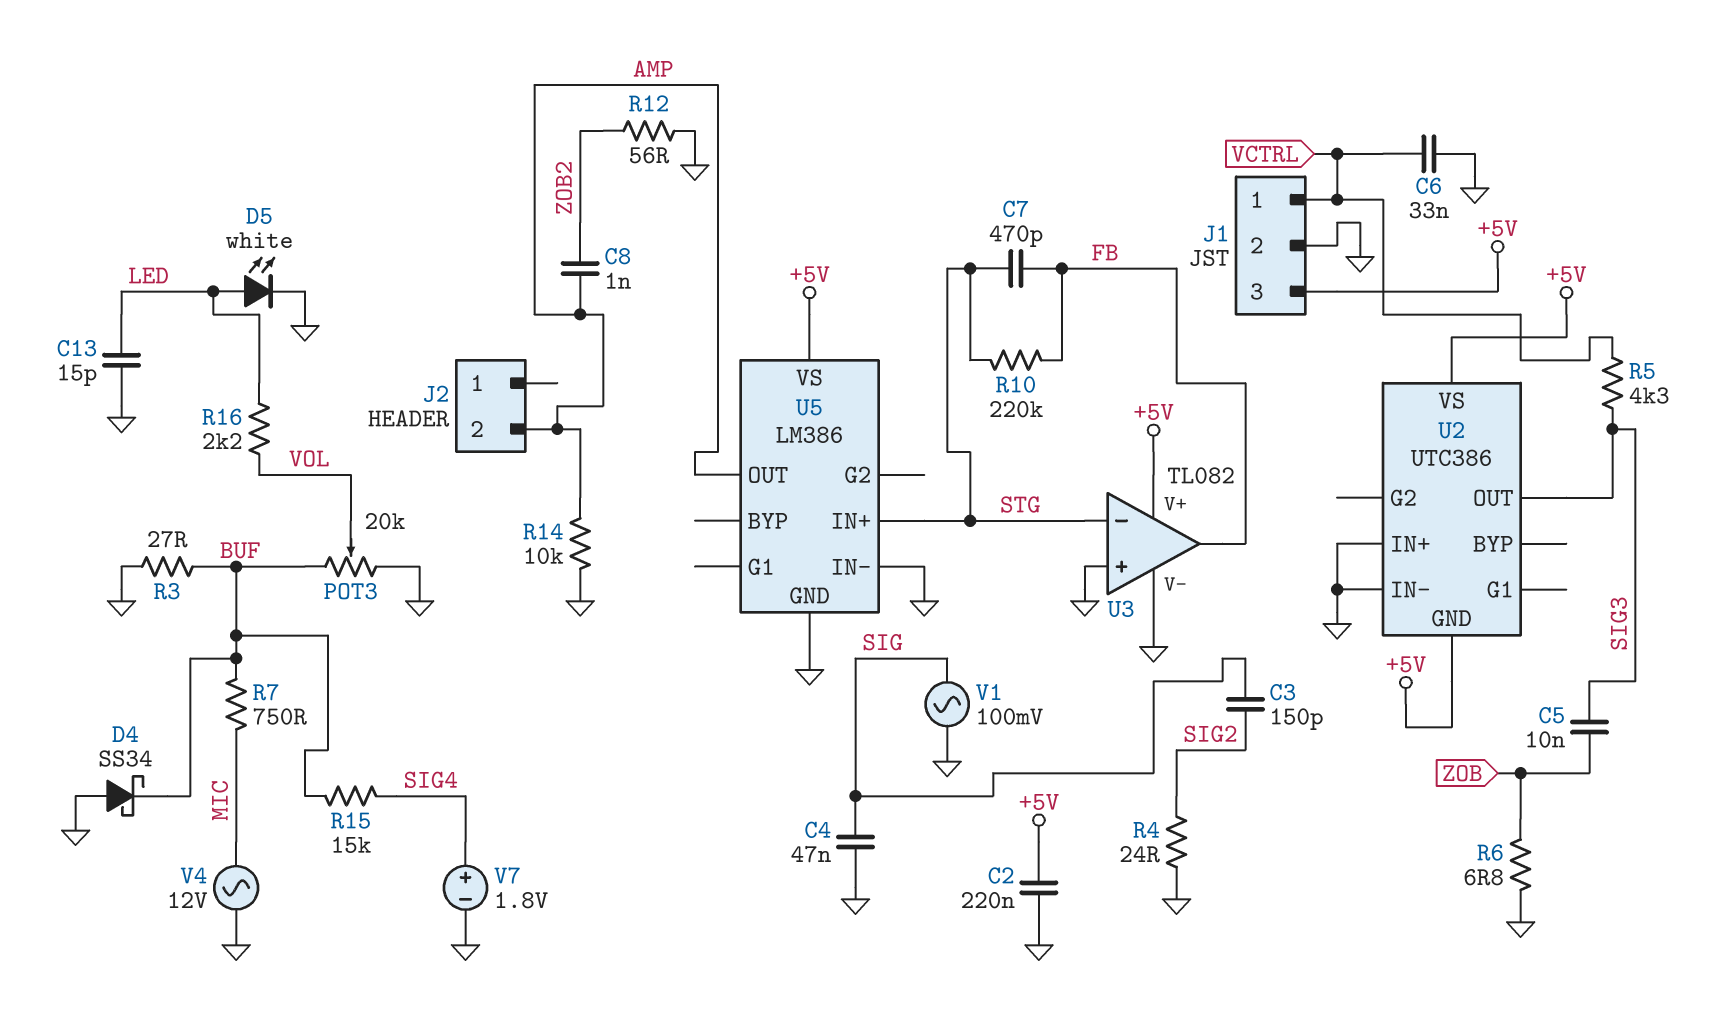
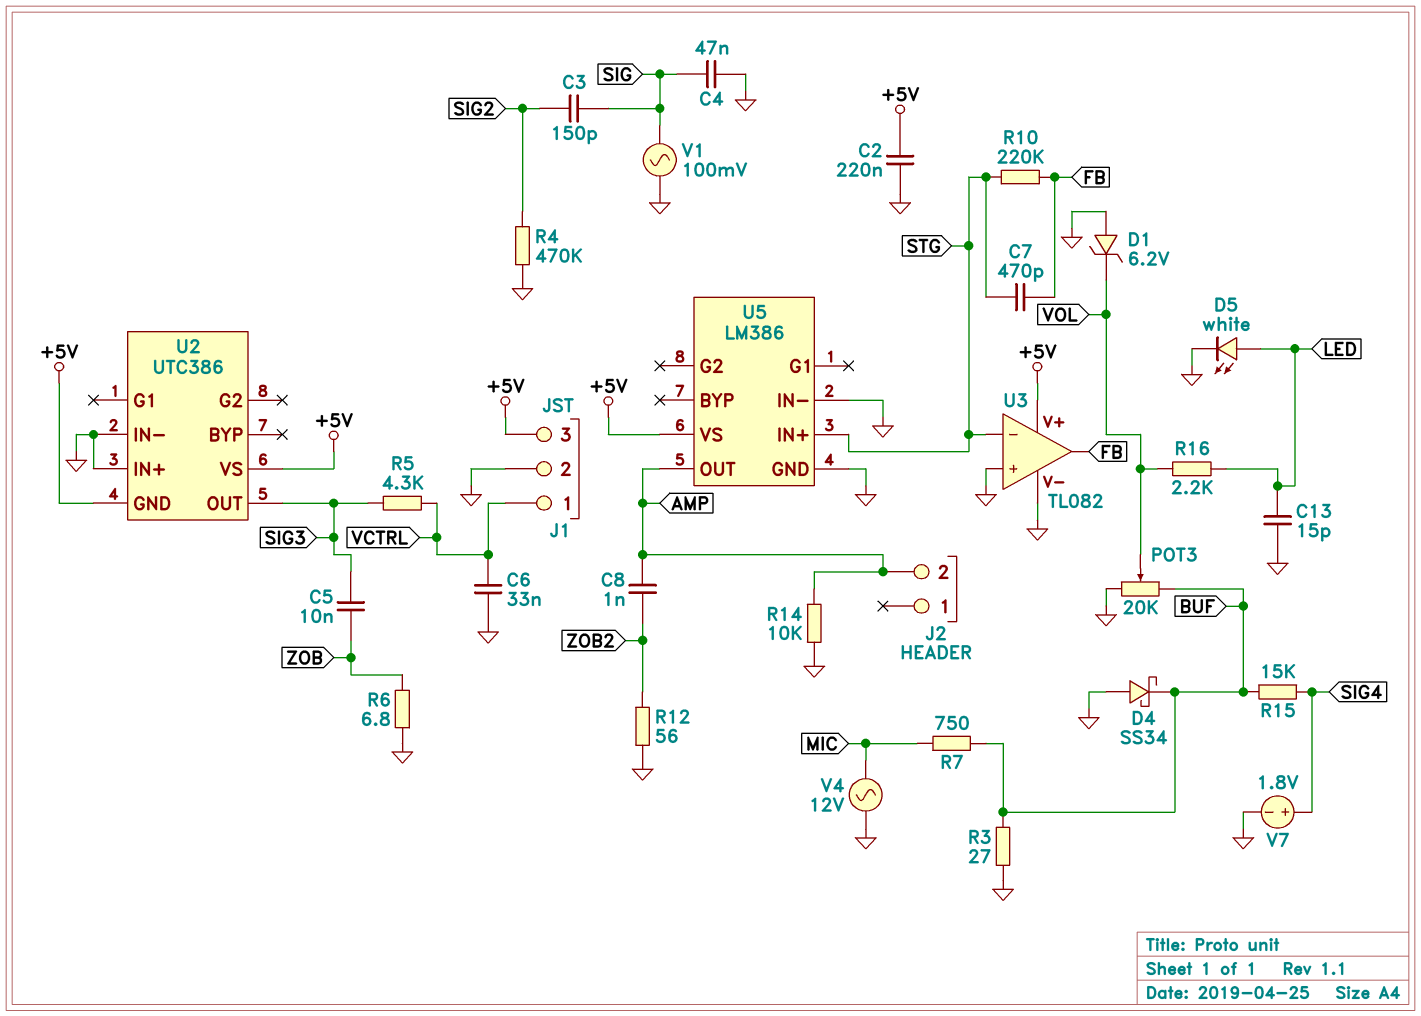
D1: none -> zener 6.2V (A GND, K VOL)
R4: 24 (GND, SIG2) -> 470k (GND, SIG2)

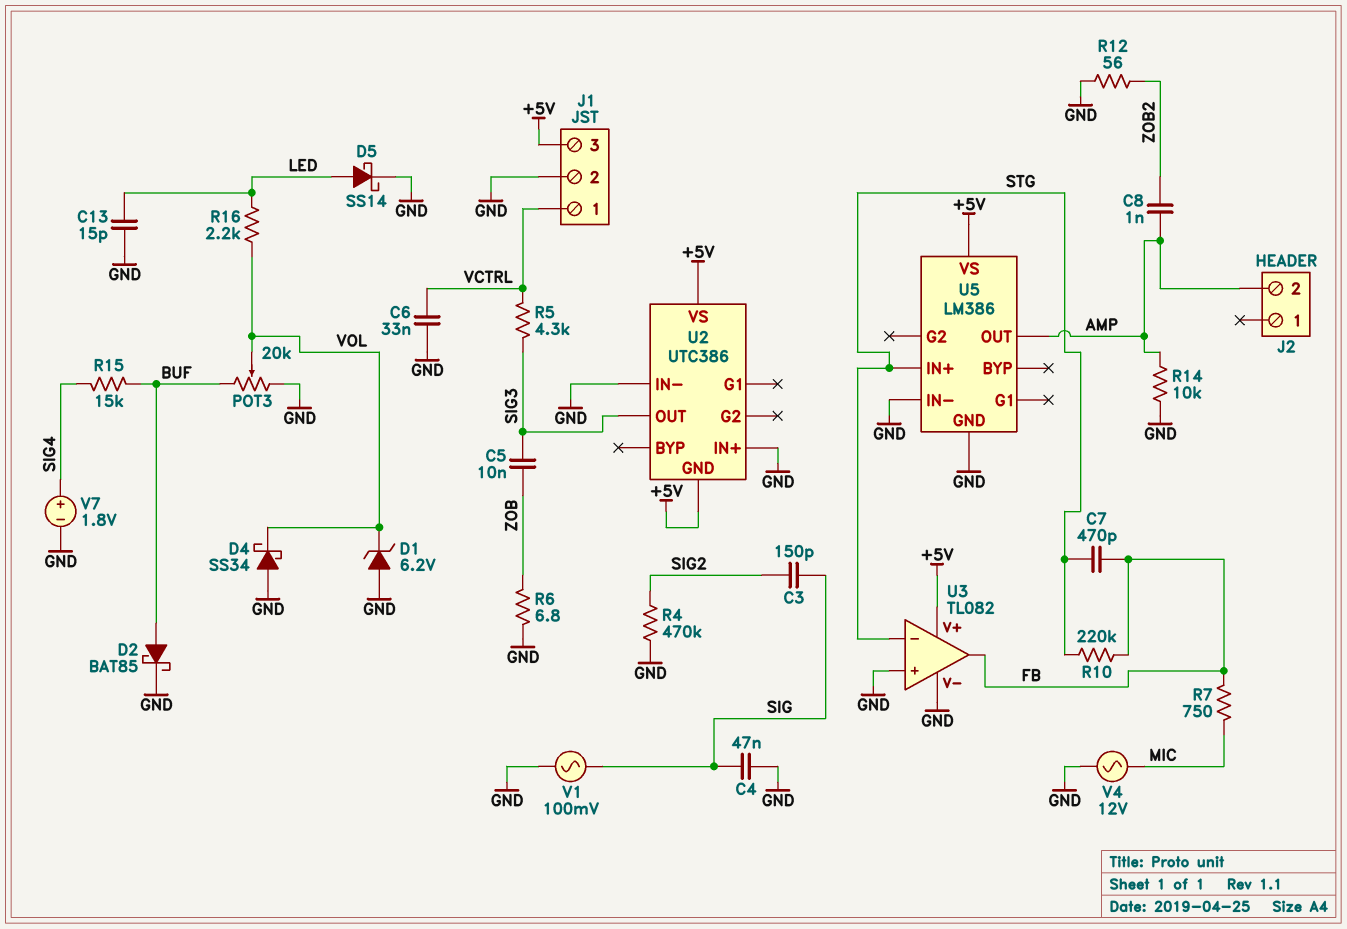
C2: 220nF (+5V, GND) -> none
D2: none -> schottky BAT85 (A BUF, K GND)
D4: schottky SS34 (A GND, K BUF) -> schottky SS34 (A GND, K VOL)
D5: LED white (A LED, K GND) -> schottky SS14 (A LED, K GND)
R3: 27 (BUF, GND) -> none
R7: 750 (BUF, MIC) -> 750 (FB, MIC)

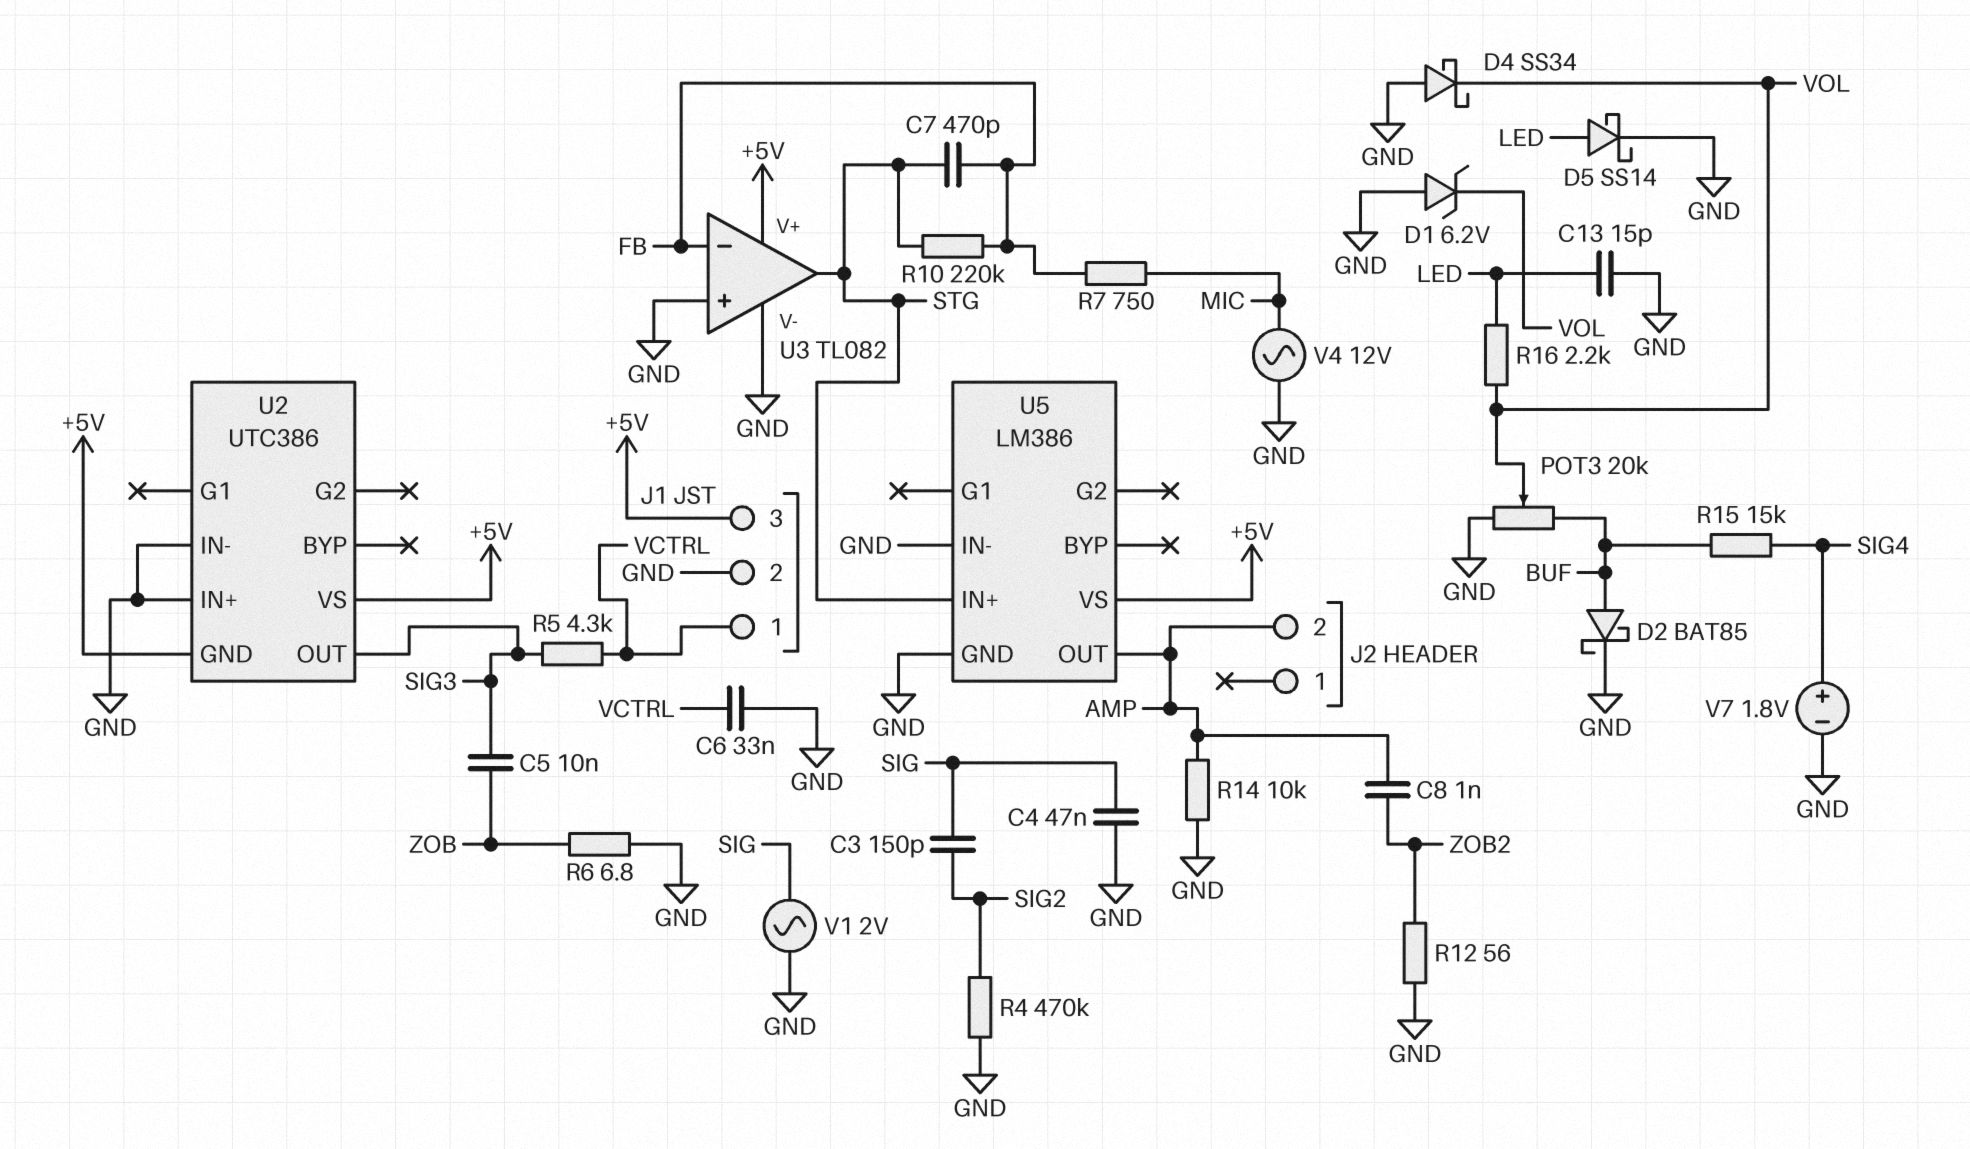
U3 pin in-: STG -> FB
U3 pin out: FB -> STG
V1: AC 100mV (GND, SIG) -> AC 2V (GND, SIG)

